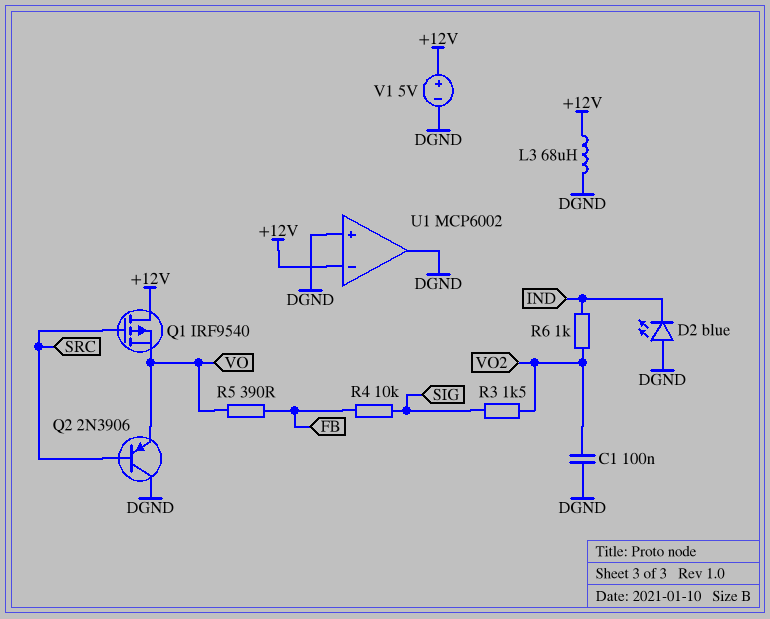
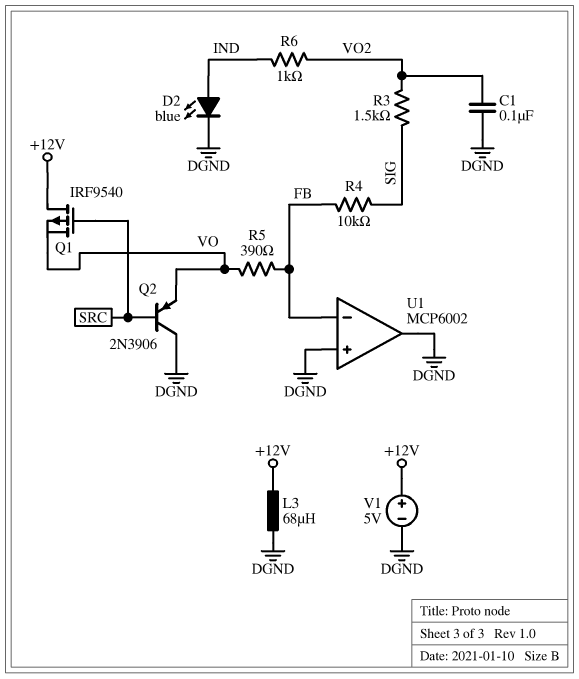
D2: LED blue (A DGND, K IND) -> LED blue (A IND, K DGND)
U1 pin in-: +12V -> FB

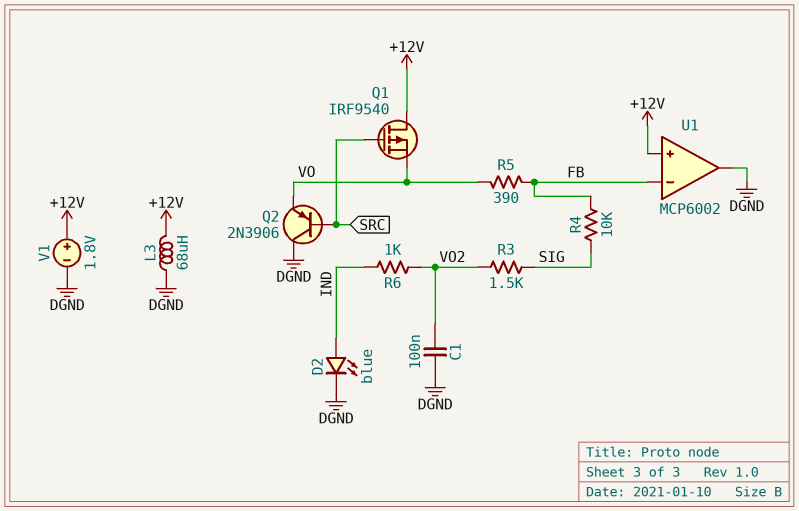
U1 pin in+: DGND -> +12V
V1: 5V (plus +12V, minus DGND) -> 1.8V (plus +12V, minus DGND)

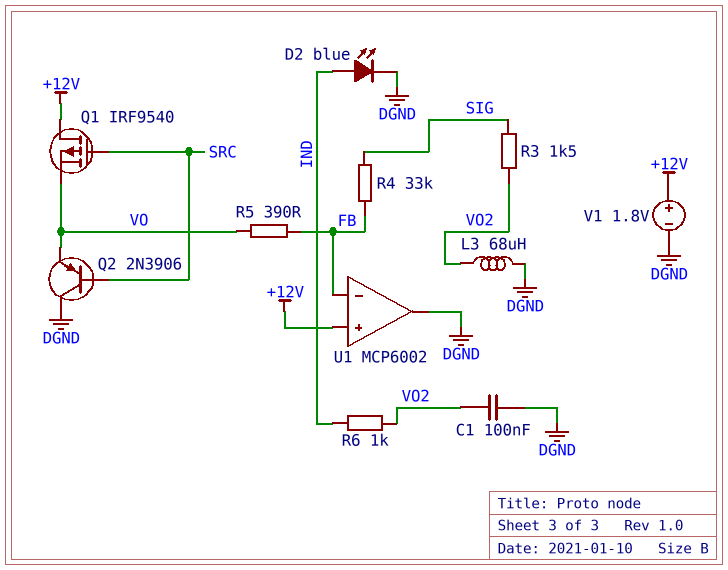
L3: 68uH (+12V, DGND) -> 68uH (DGND, VO2)
R4: 10k (FB, SIG) -> 33k (FB, SIG)

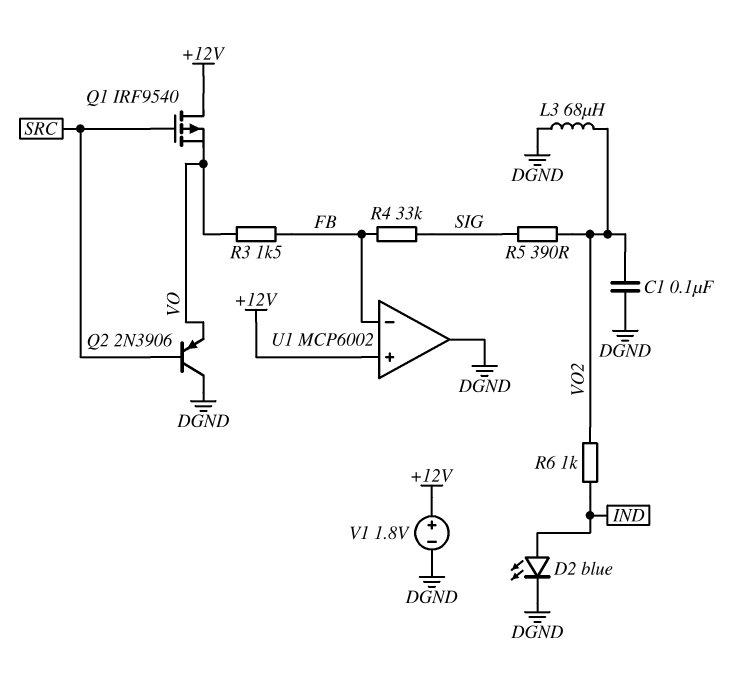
R3: 1.5k (SIG, VO2) -> 1.5k (FB, VO)
R5: 390 (FB, VO) -> 390 (SIG, VO2)

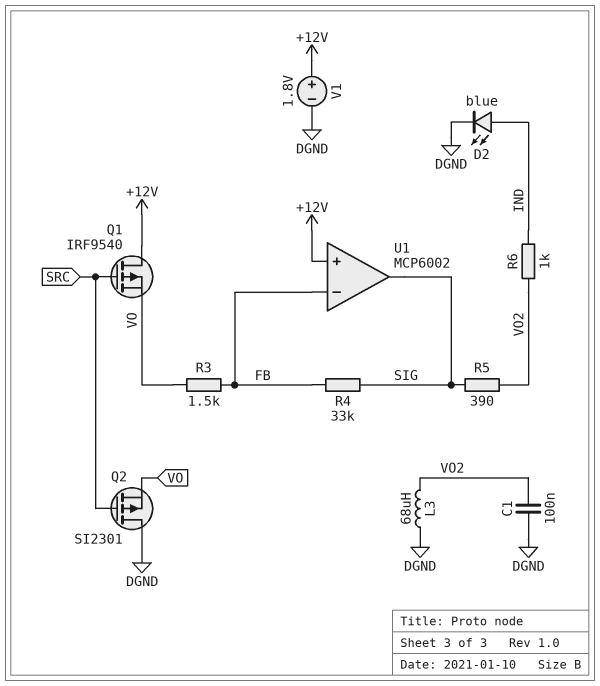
Q2: PNP 2N3906 (B SRC, C DGND, E VO) -> PMOS SI2301 (G SRC, D DGND, S VO)
U1 pin out: DGND -> SIG

